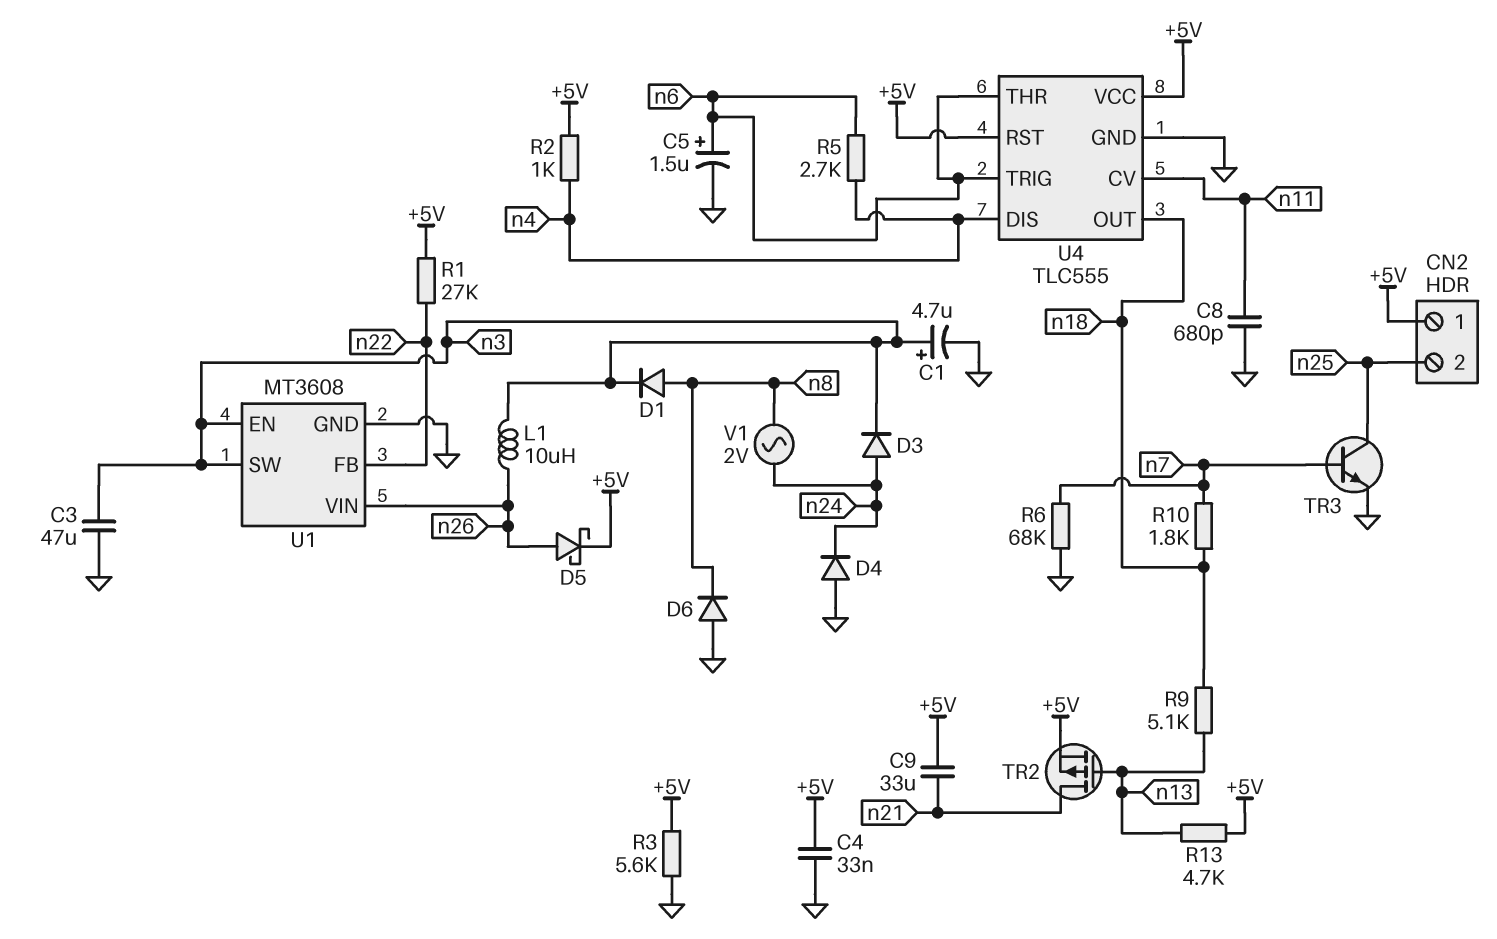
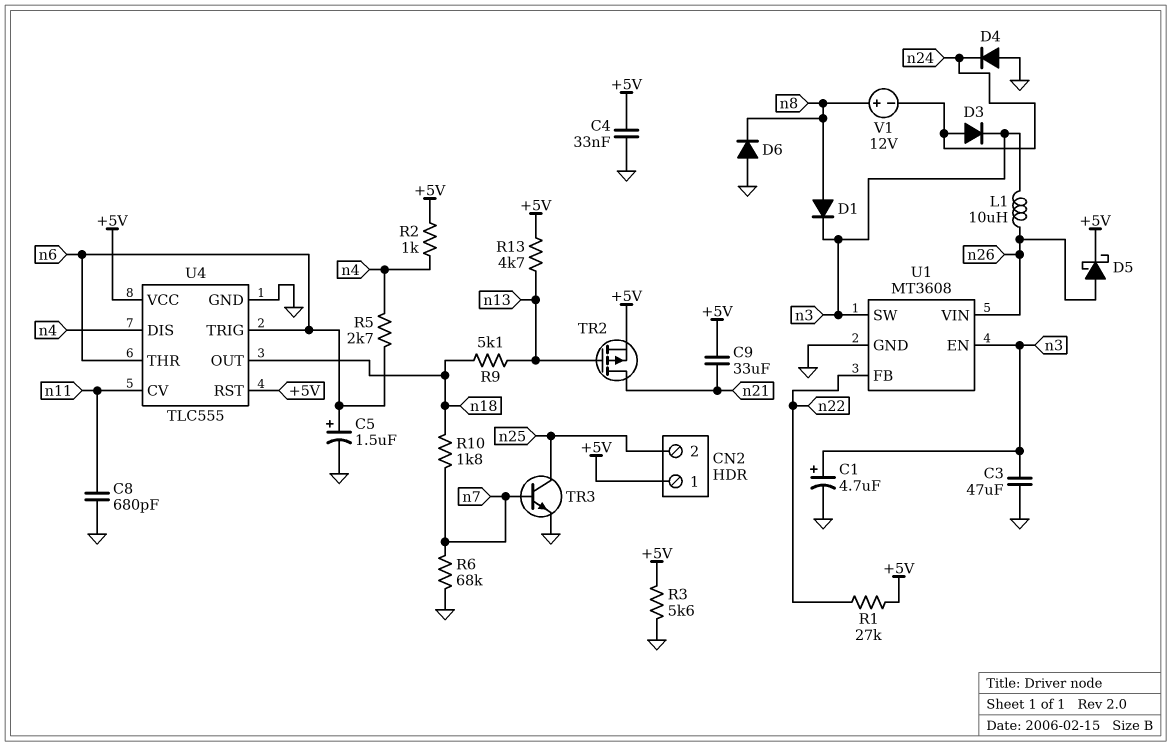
V1: AC 2V (n8, n24) -> 12V (plus n8, minus n24)

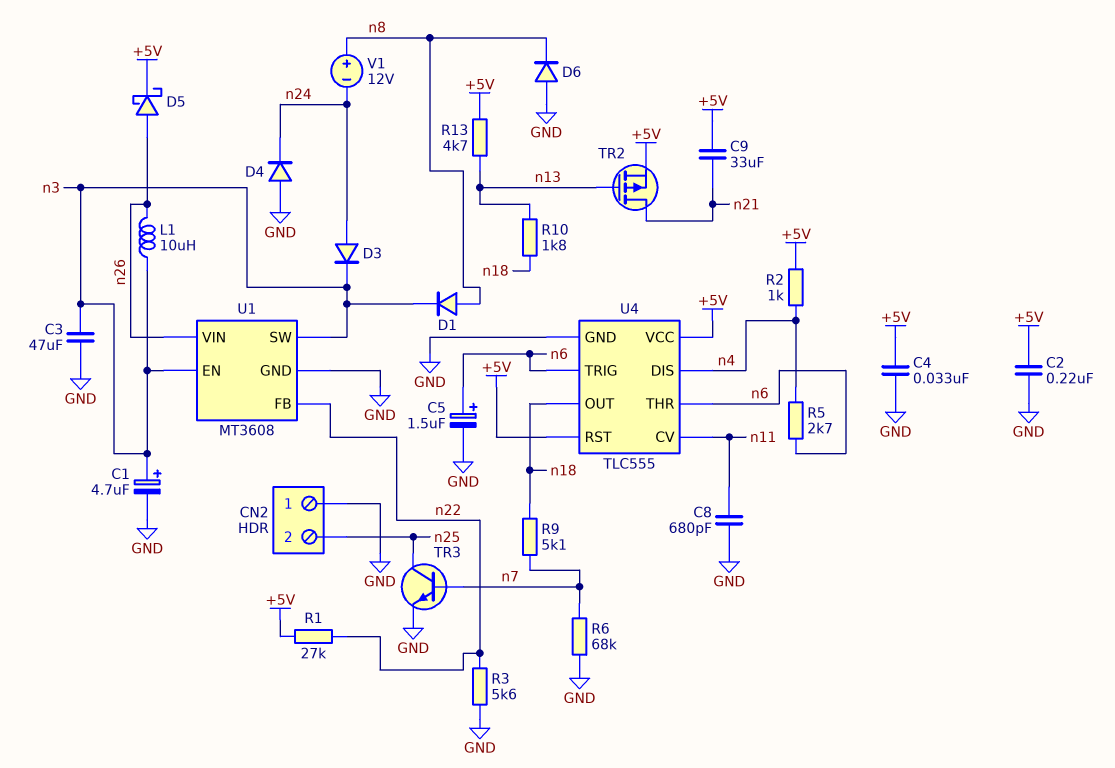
C2: none -> 220nF (+5V, GND)
CN2 pin 1: +5V -> GND
R3: 5.6k (+5V, GND) -> 5.6k (GND, n22)
R9: 5.1k (n13, n18) -> 5.1k (n7, n18)
R10: 1.8k (n7, n18) -> 1.8k (n13, n18)

